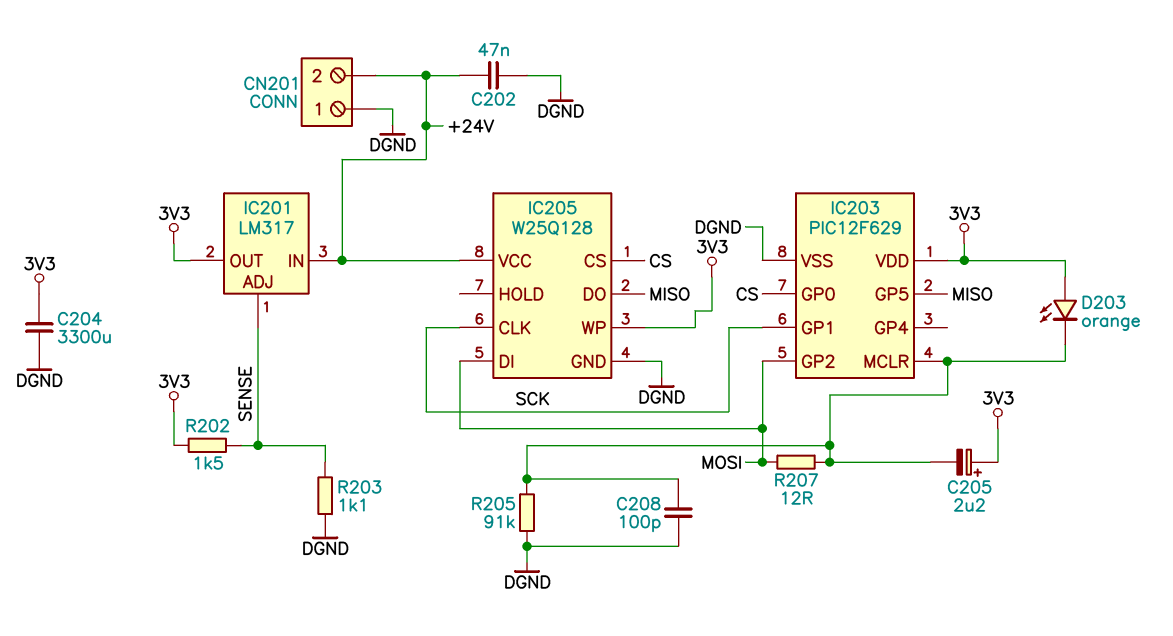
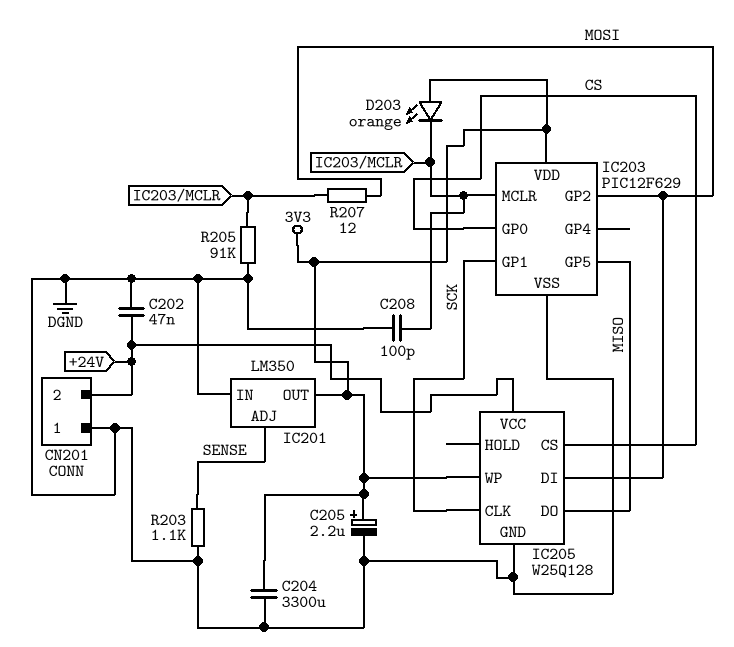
C205: 2.2uF (plus 3V3, minus IC203/MCLR) -> 2.2uF (plus 3V3, minus DGND)
IC201: LM317 -> LM350
IC201 pin IN: +24V -> DGND
R202: 1.5k (3V3, SENSE) -> none

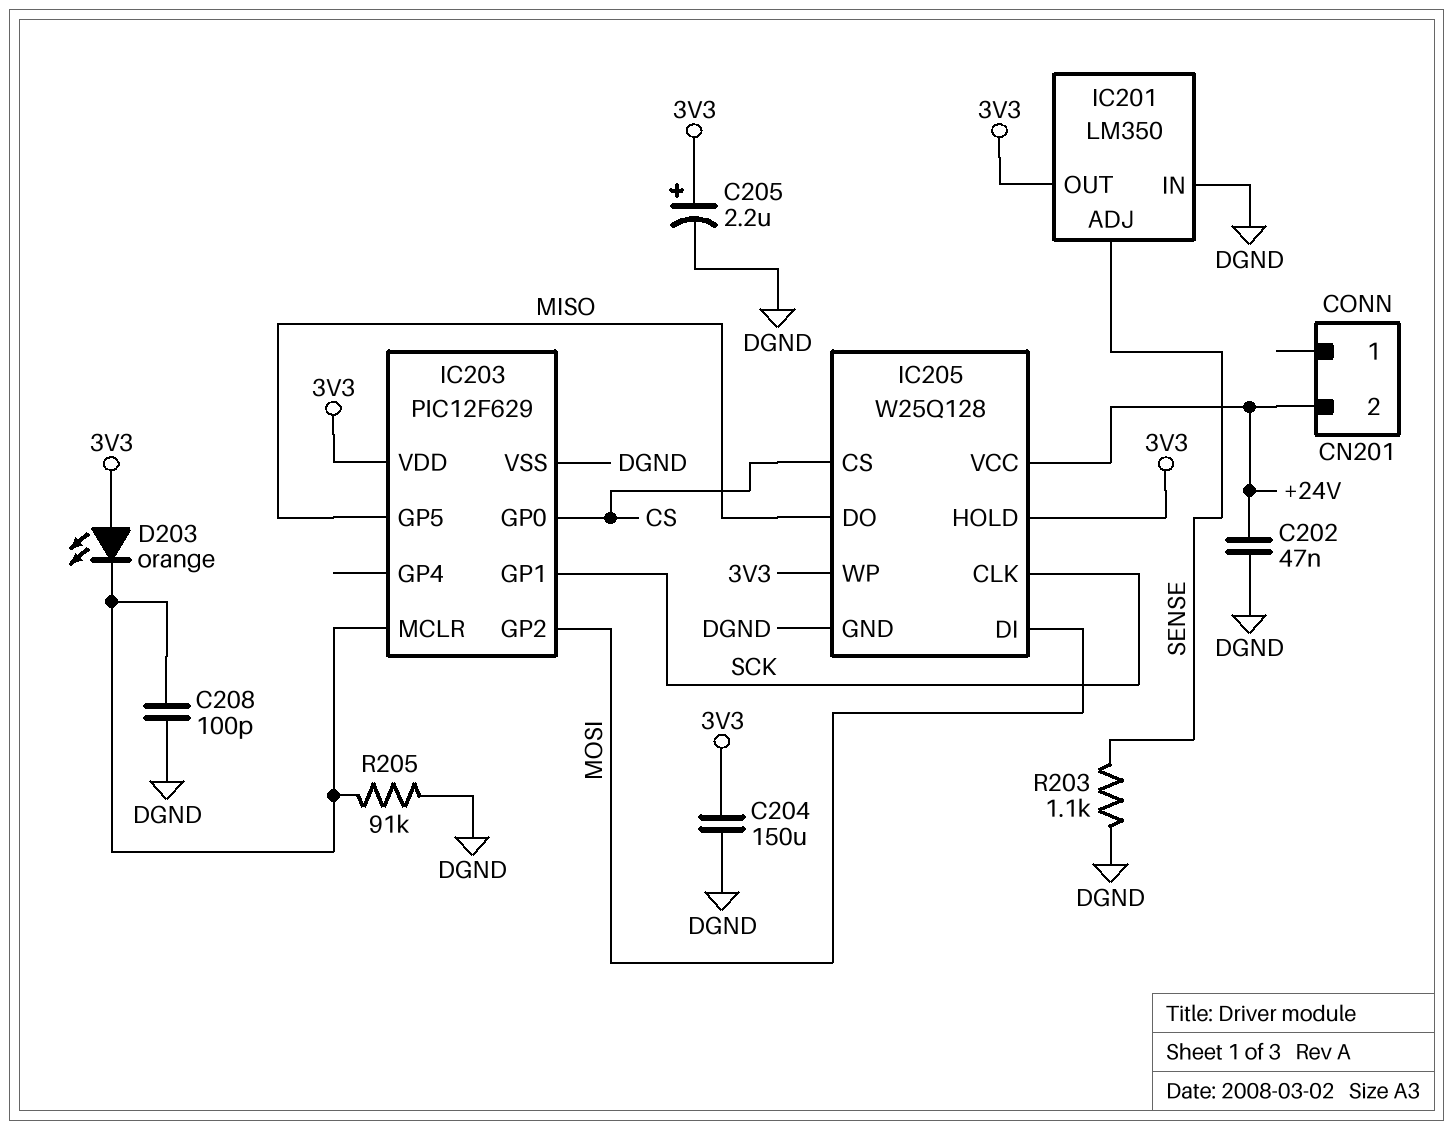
C204: 3300uF (3V3, DGND) -> 150uF (3V3, DGND)
CN201 pin 1: DGND -> none
IC205 pin HOLD: none -> 3V3
R207: 12 (IC203/MCLR, MOSI) -> none

